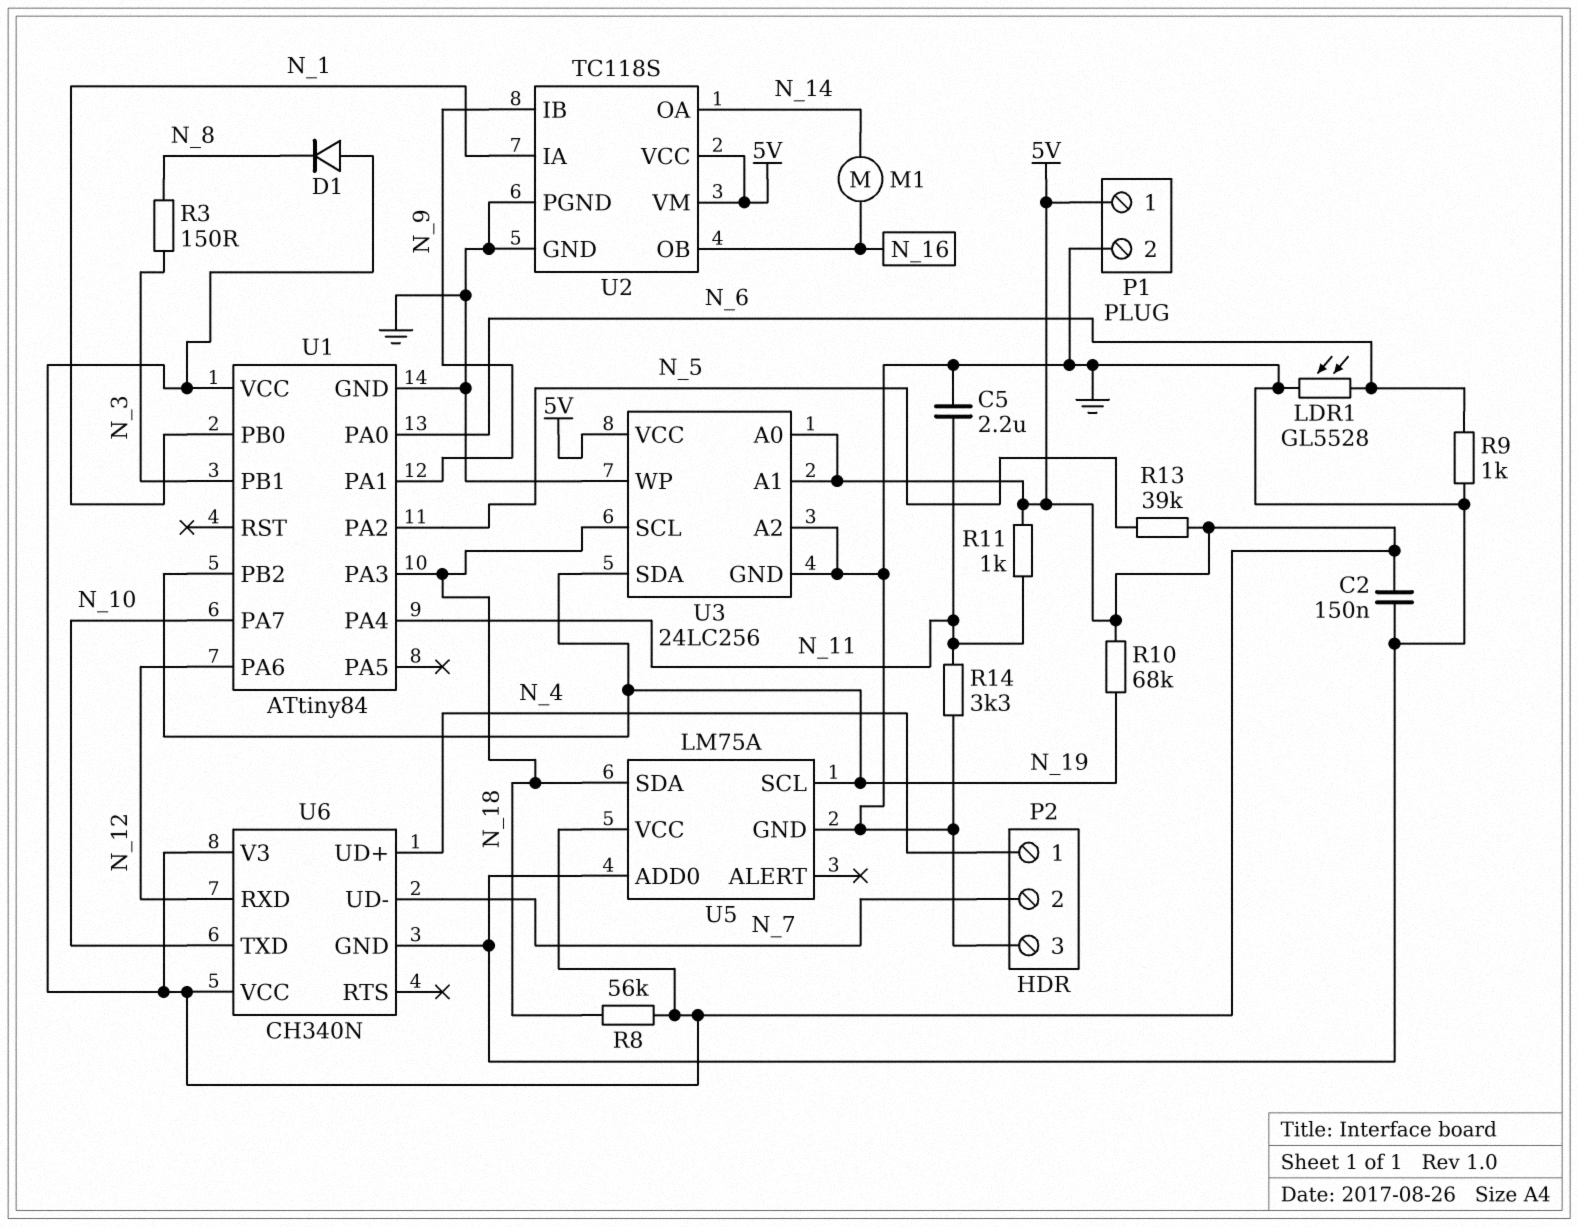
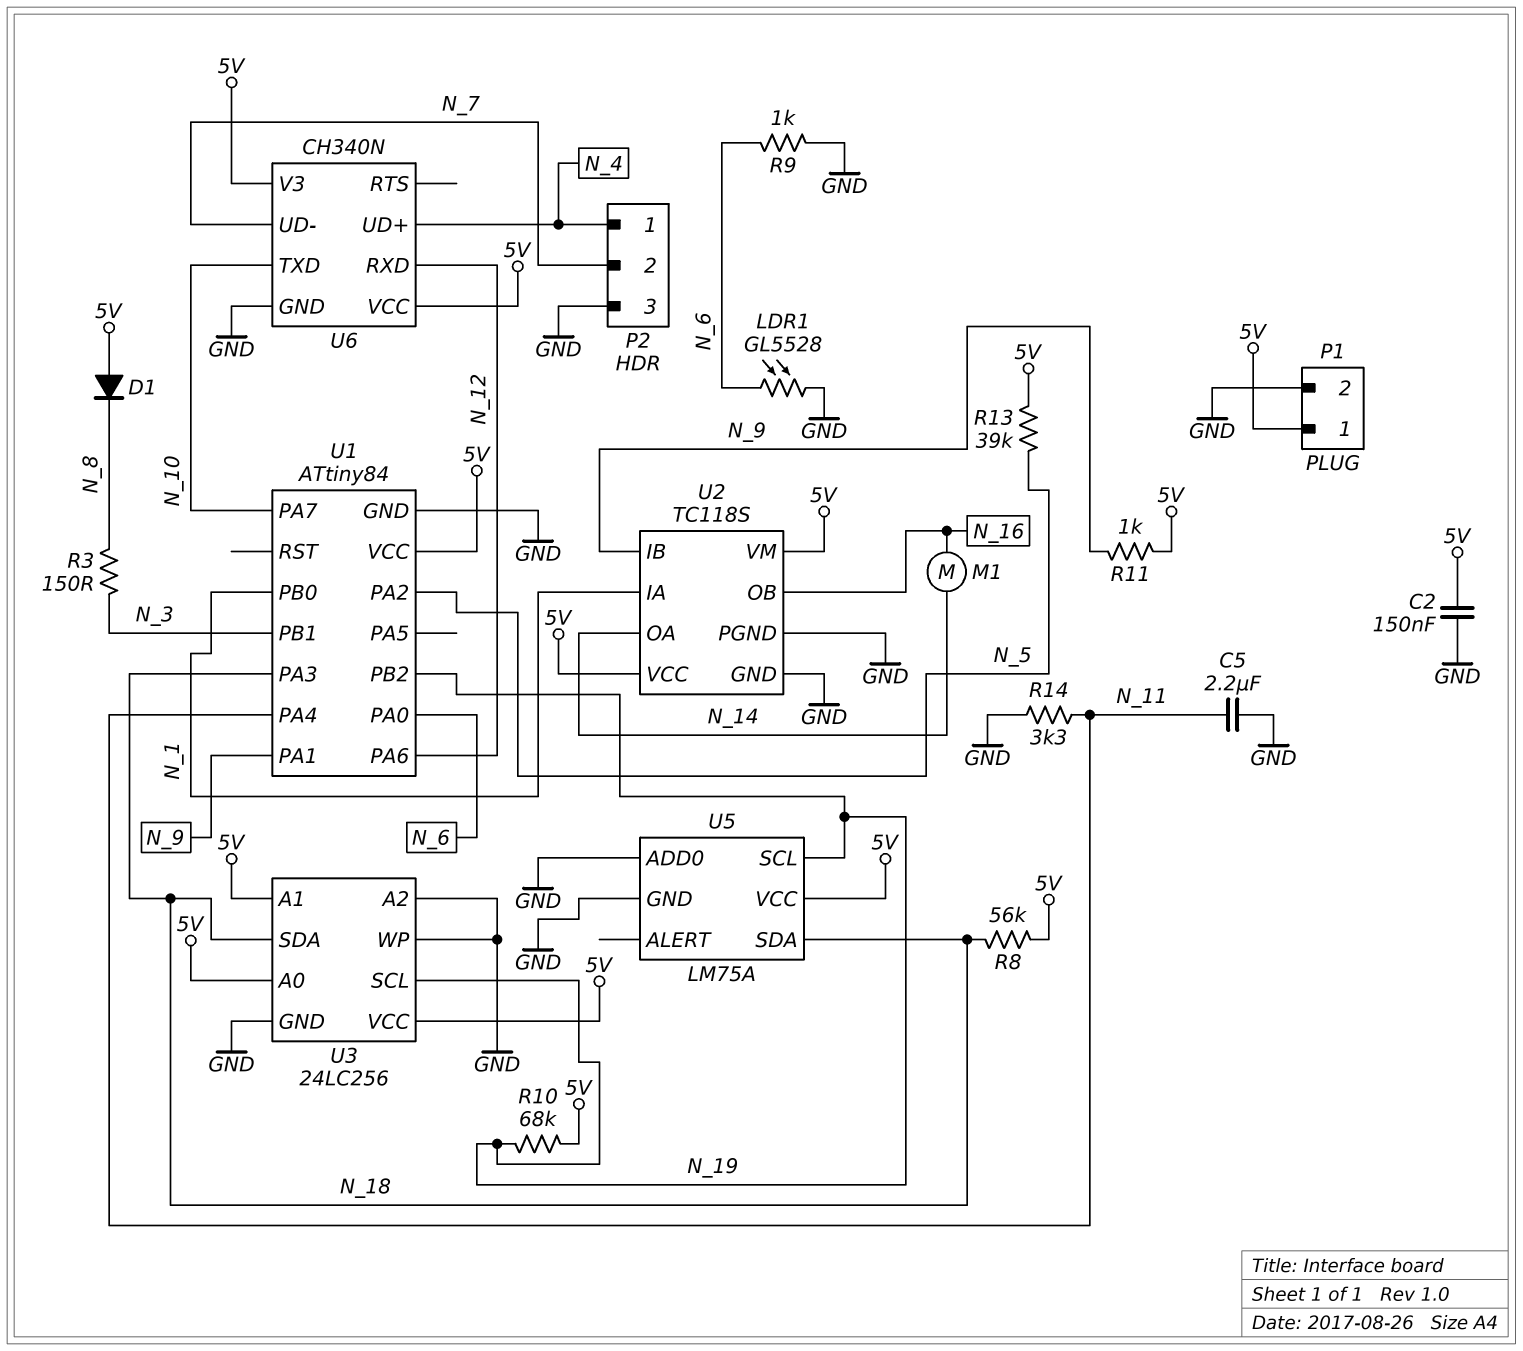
R11: 1k (5V, N_11) -> 1k (5V, N_9)
U3 pin SCL: N_18 -> N_19
U3 pin SDA: N_19 -> N_18

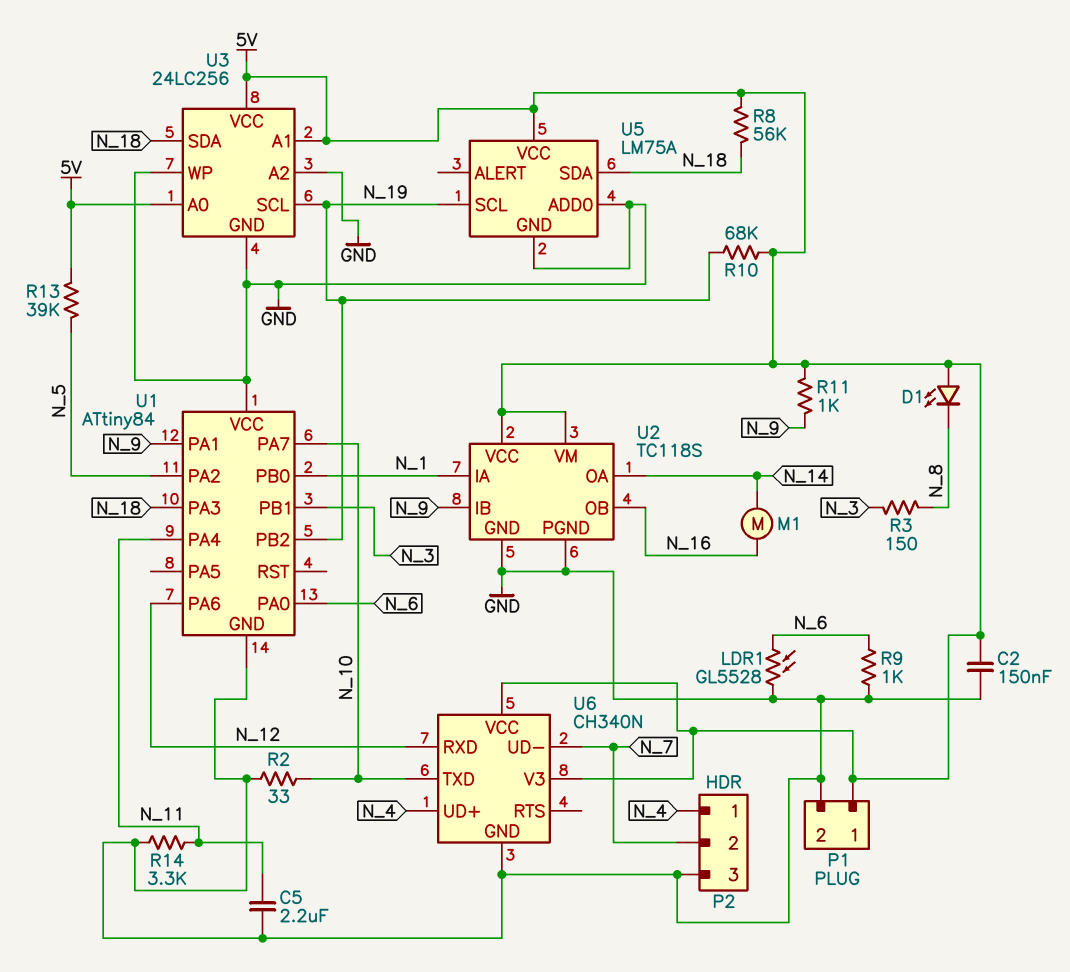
D1: diode (A 5V, K N_8) -> LED (A 5V, K N_8)
R2: none -> 33 (GND, N_10)
U1 pin VCC: 5V -> GND

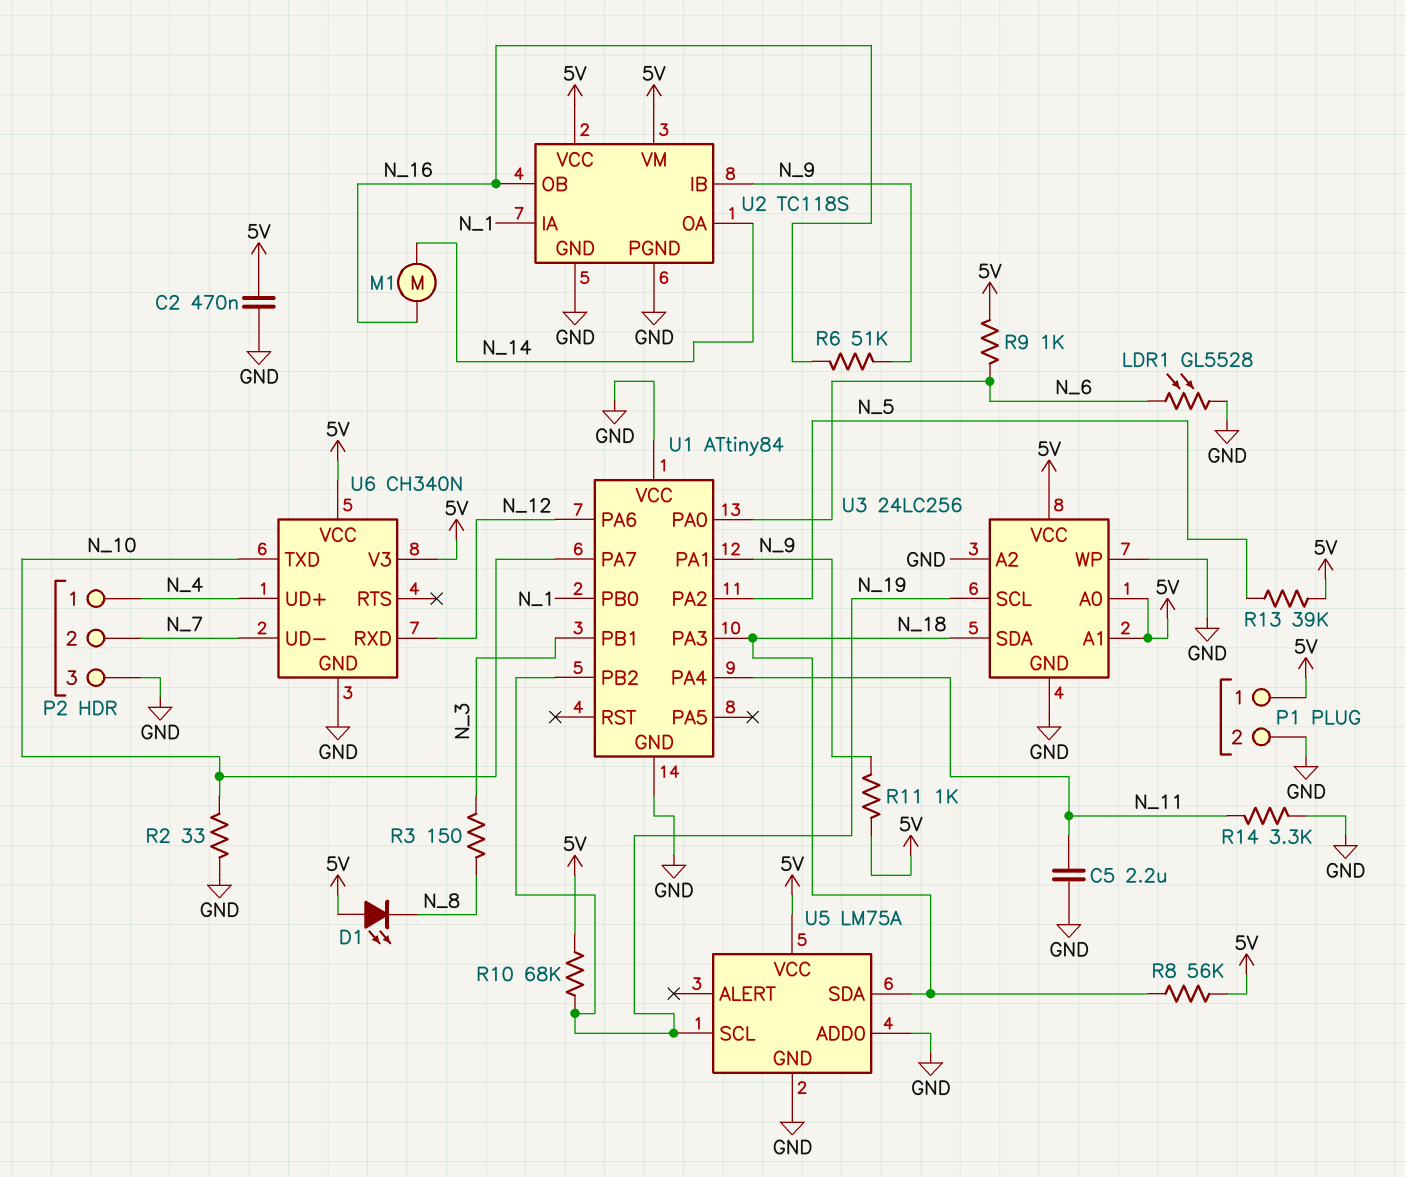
C2: 150nF (5V, GND) -> 470nF (5V, GND)
R6: none -> 51k (N_9, N_16)
R9: 1k (GND, N_6) -> 1k (5V, N_6)

